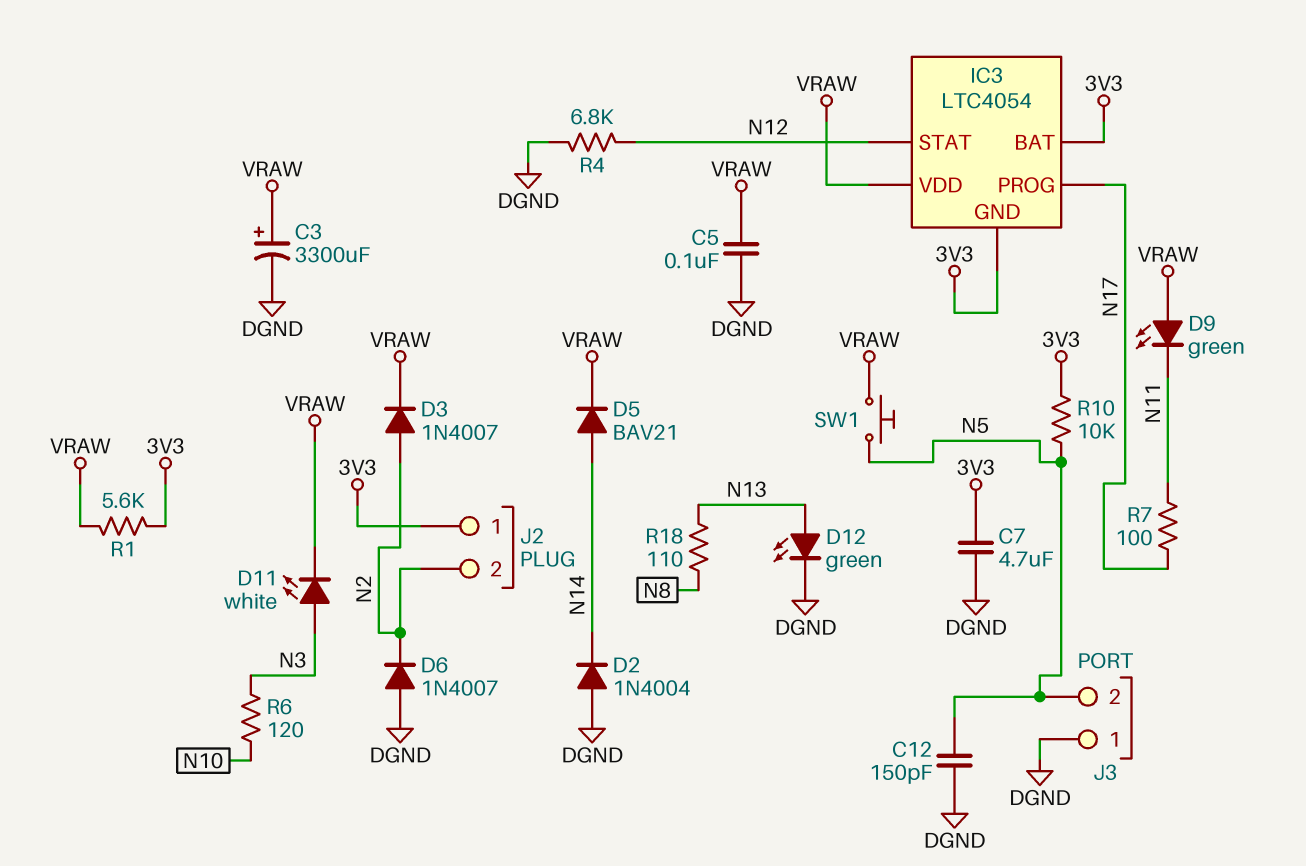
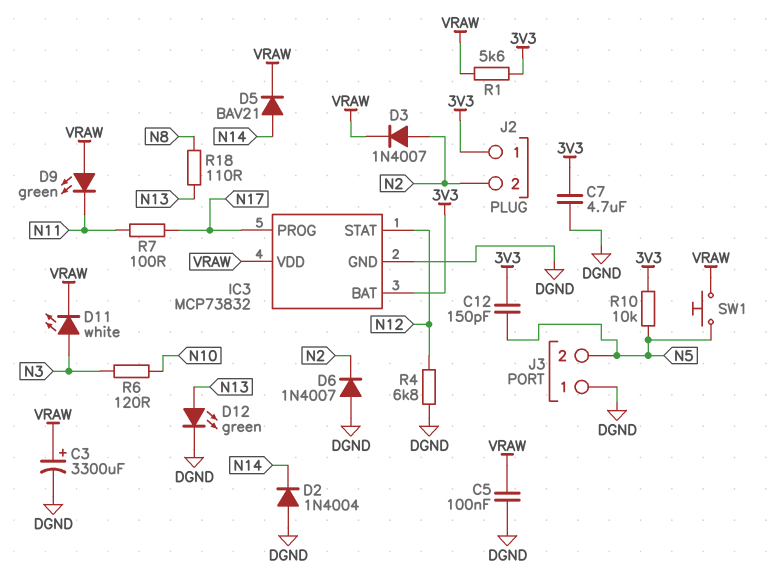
C12: 150pF (DGND, N5) -> 150pF (3V3, N5)
IC3: LTC4054 -> MCP73832
IC3 pin GND: 3V3 -> DGND

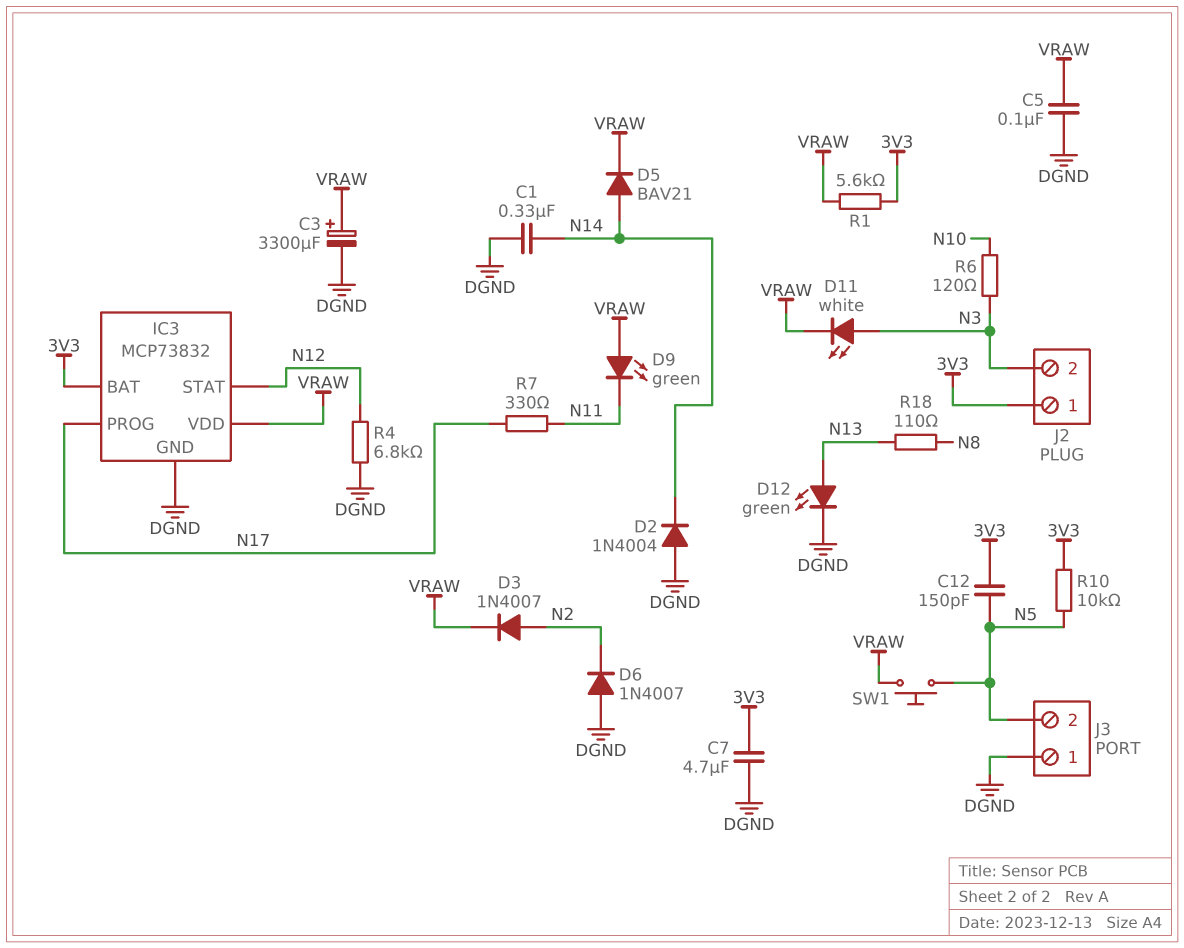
C1: none -> 330nF (DGND, N14)
J2 pin 2: N2 -> N3
R7: 100 (N11, N17) -> 330 (N11, N17)

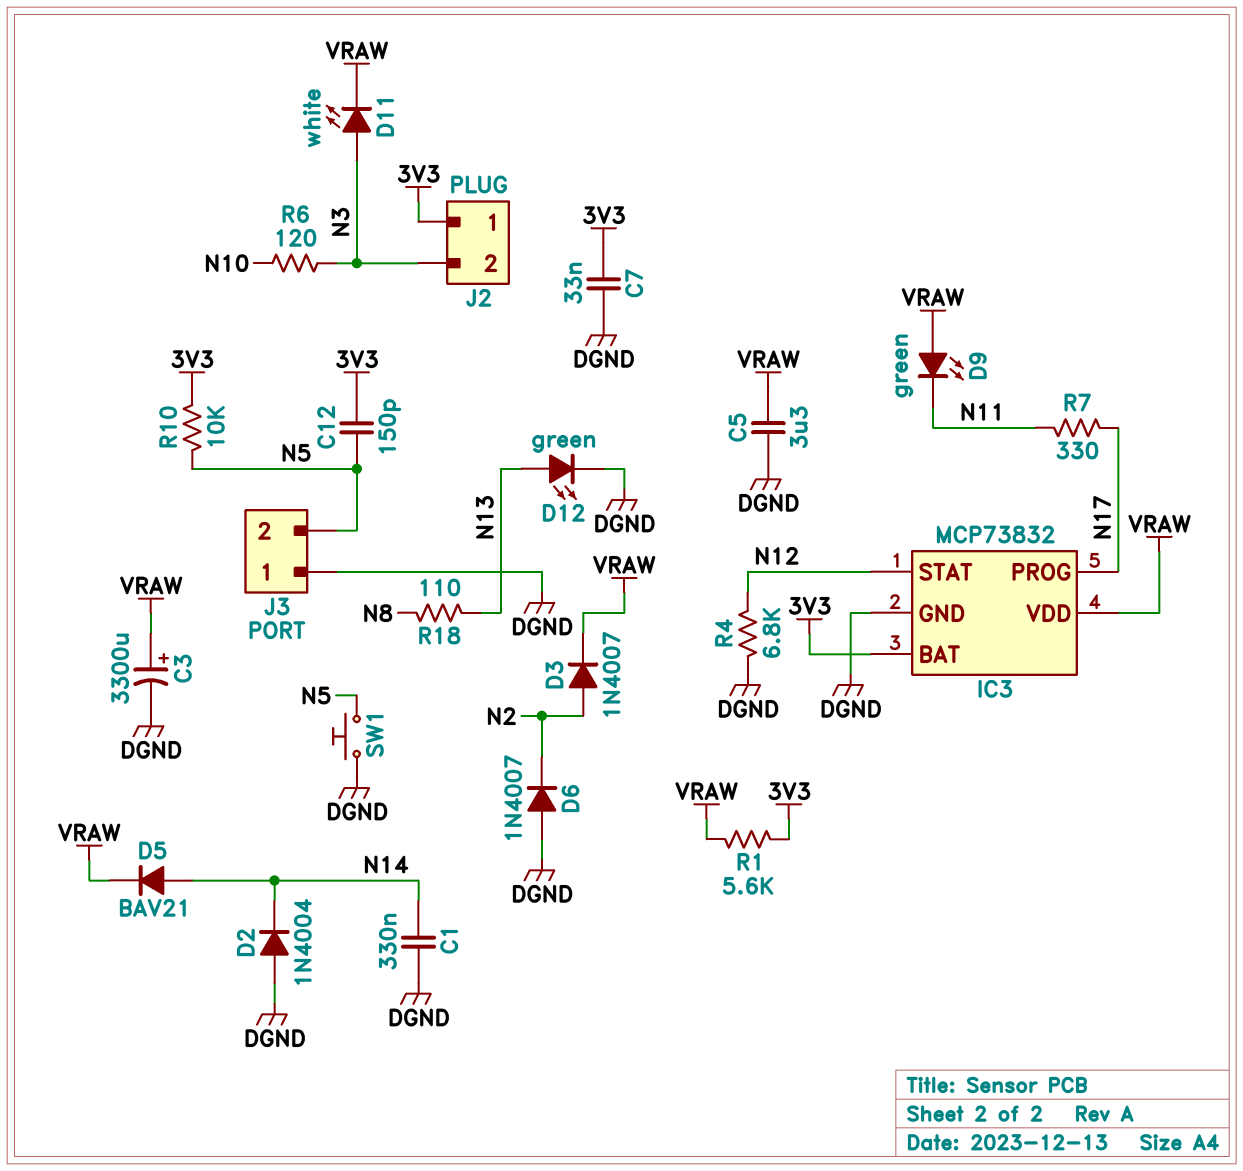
C5: 100nF (DGND, VRAW) -> 3.3uF (DGND, VRAW)
C7: 4.7uF (3V3, DGND) -> 33nF (3V3, DGND)
SW1: button (N5, VRAW) -> button (DGND, N5)

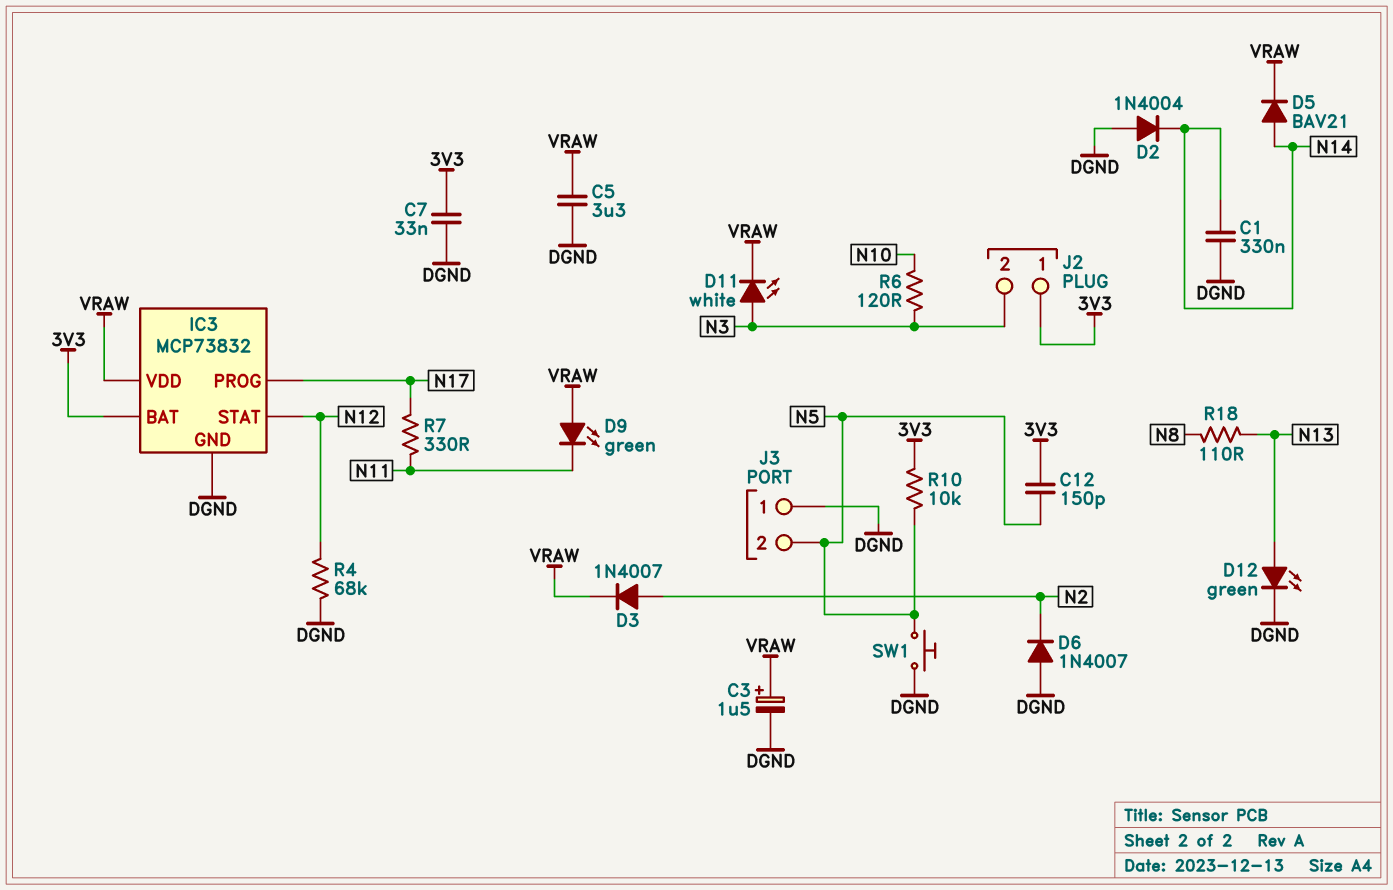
C3: 3300uF (plus VRAW, minus DGND) -> 1.5uF (plus VRAW, minus DGND)
R1: 5.6k (3V3, VRAW) -> none
R4: 6.8k (DGND, N12) -> 68k (DGND, N12)

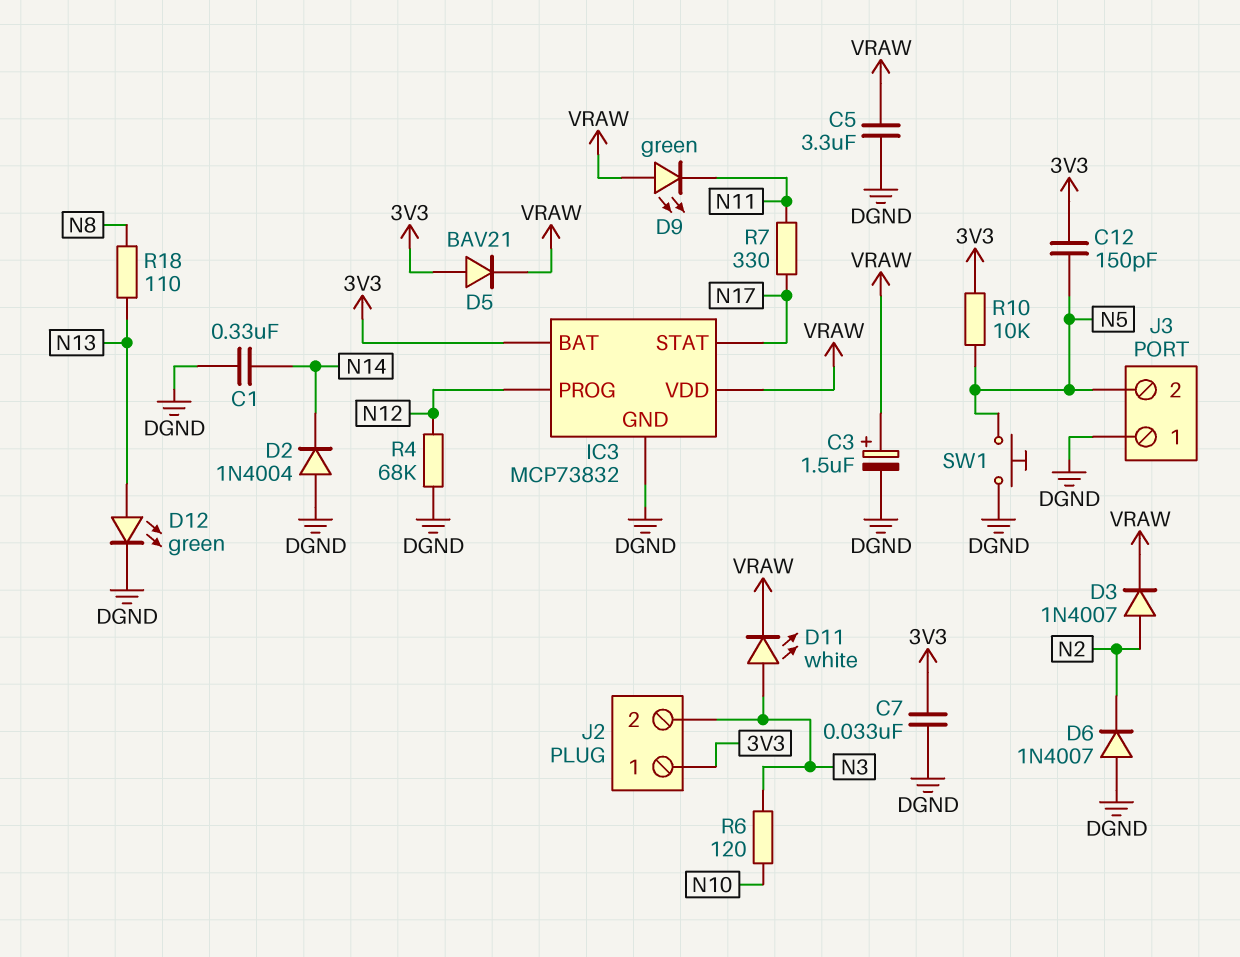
D5: diode BAV21 (A N14, K VRAW) -> diode BAV21 (A 3V3, K VRAW)
IC3 pin PROG: N17 -> N12
IC3 pin STAT: N12 -> N17

